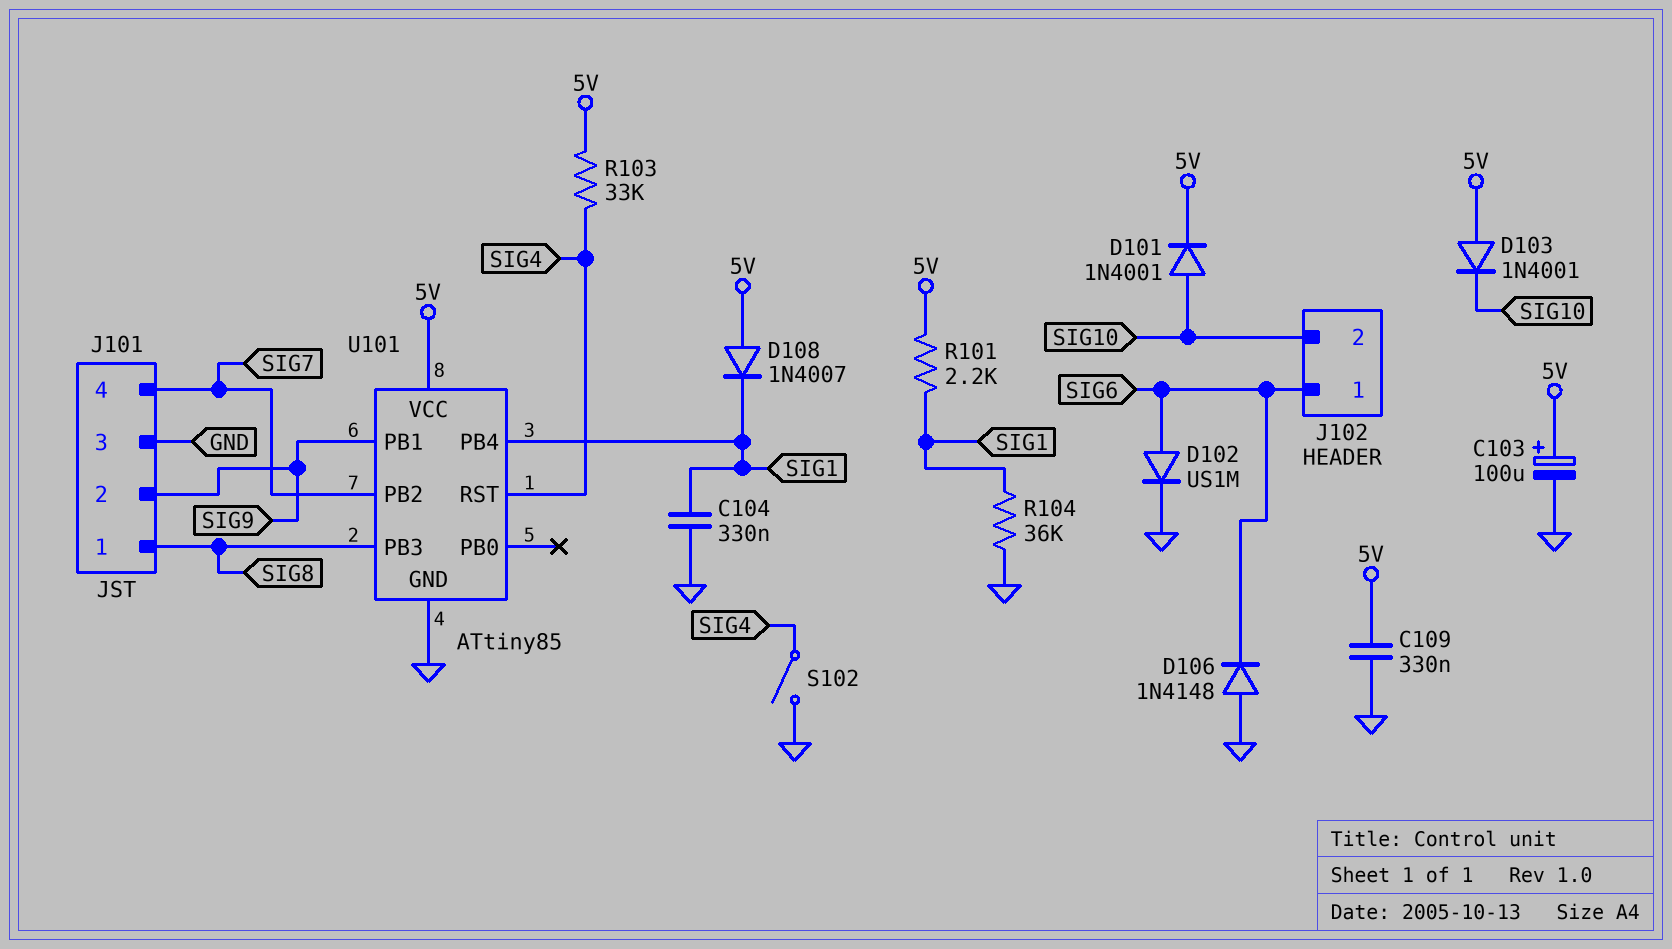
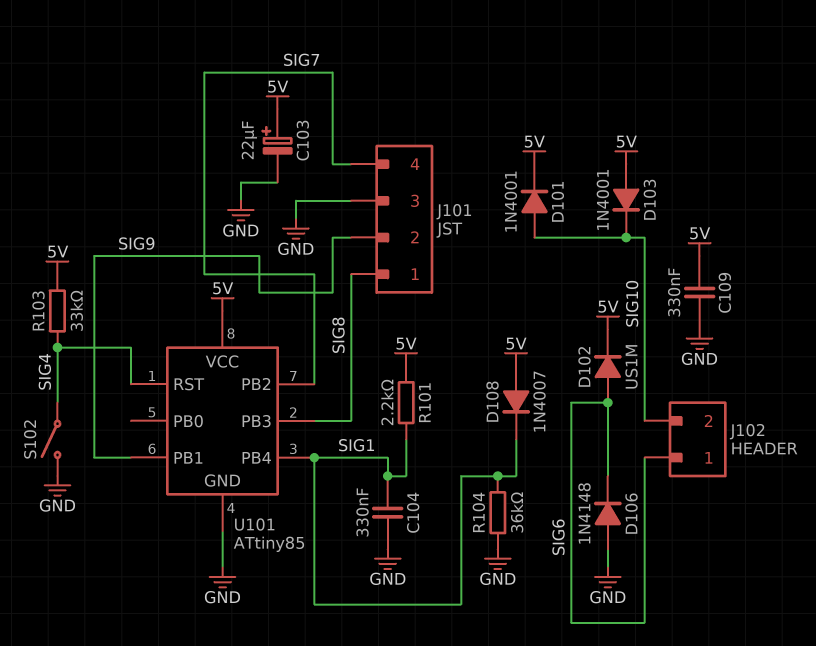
C103: 100uF (plus 5V, minus GND) -> 22uF (plus 5V, minus GND)
D102: diode US1M (A SIG6, K GND) -> diode US1M (A SIG6, K 5V)

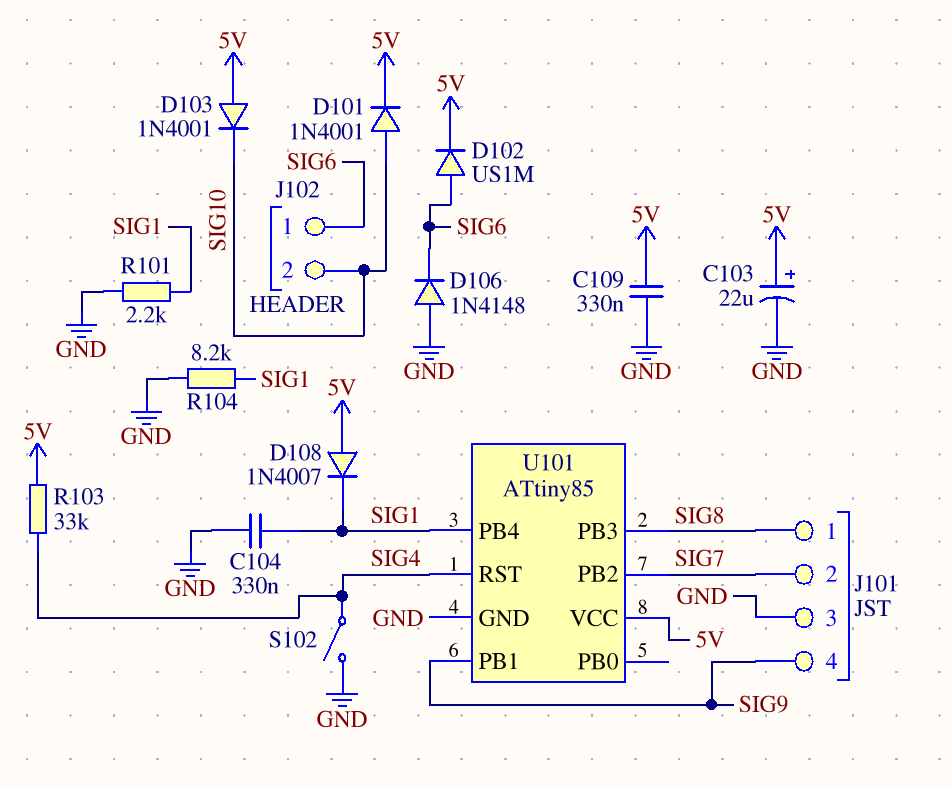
J101 pin 2: SIG9 -> SIG7
J101 pin 4: SIG7 -> SIG9
R101: 2.2k (5V, SIG1) -> 2.2k (GND, SIG1)
R104: 36k (GND, SIG1) -> 8.2k (GND, SIG1)

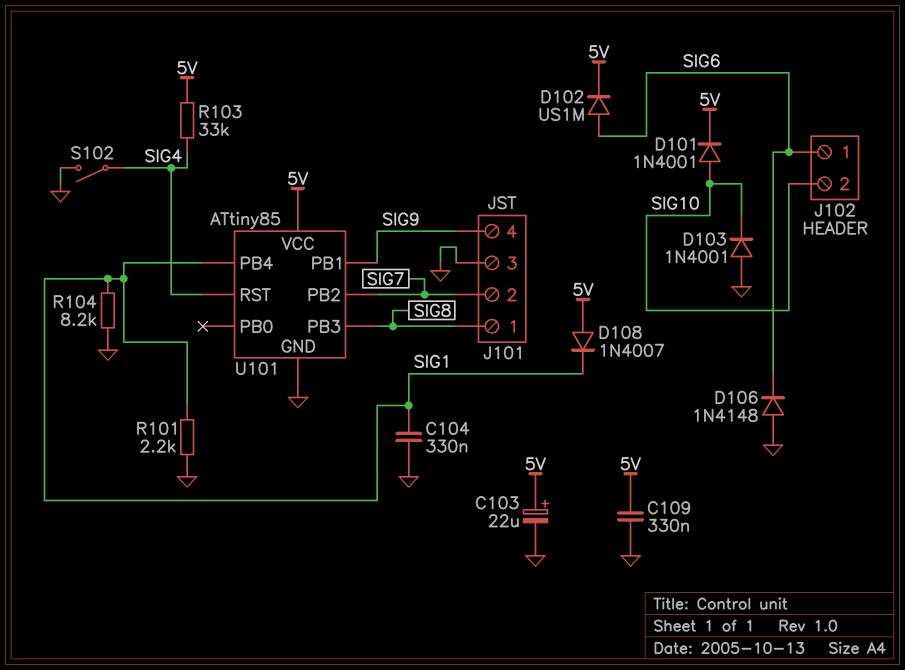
D103: diode 1N4001 (A 5V, K SIG10) -> diode 1N4001 (A GND, K SIG10)

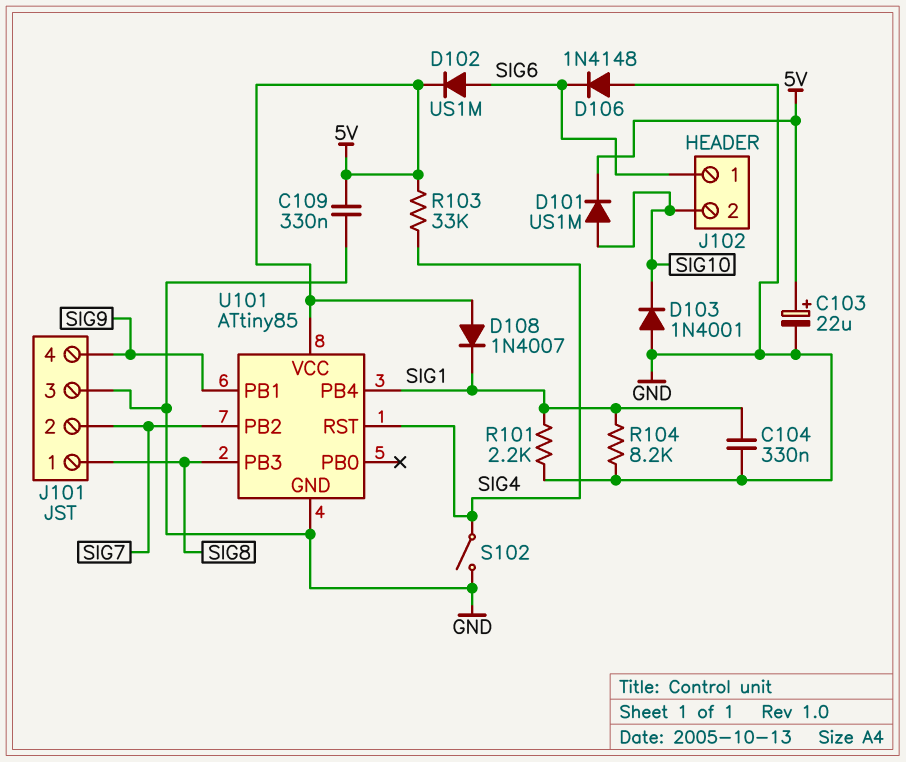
D101: diode 1N4001 (A SIG10, K 5V) -> diode US1M (A SIG10, K 5V)

